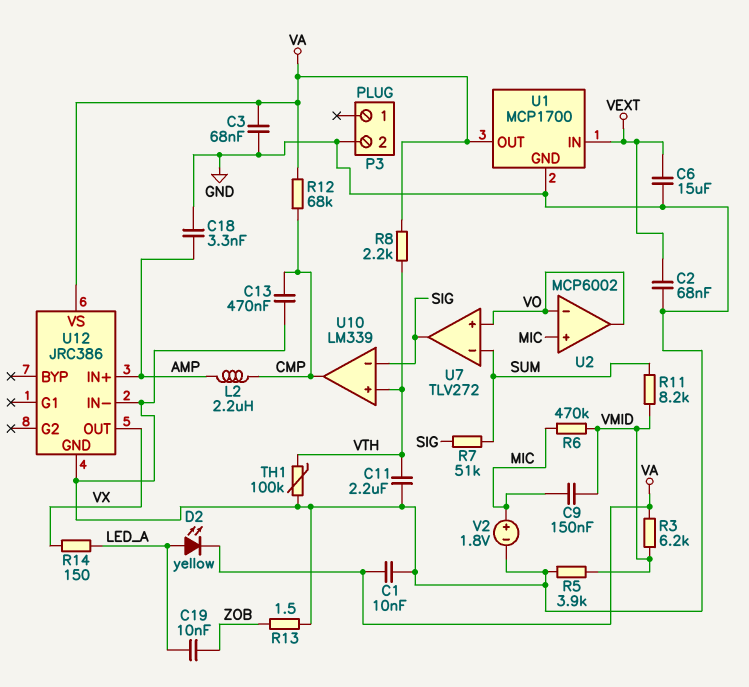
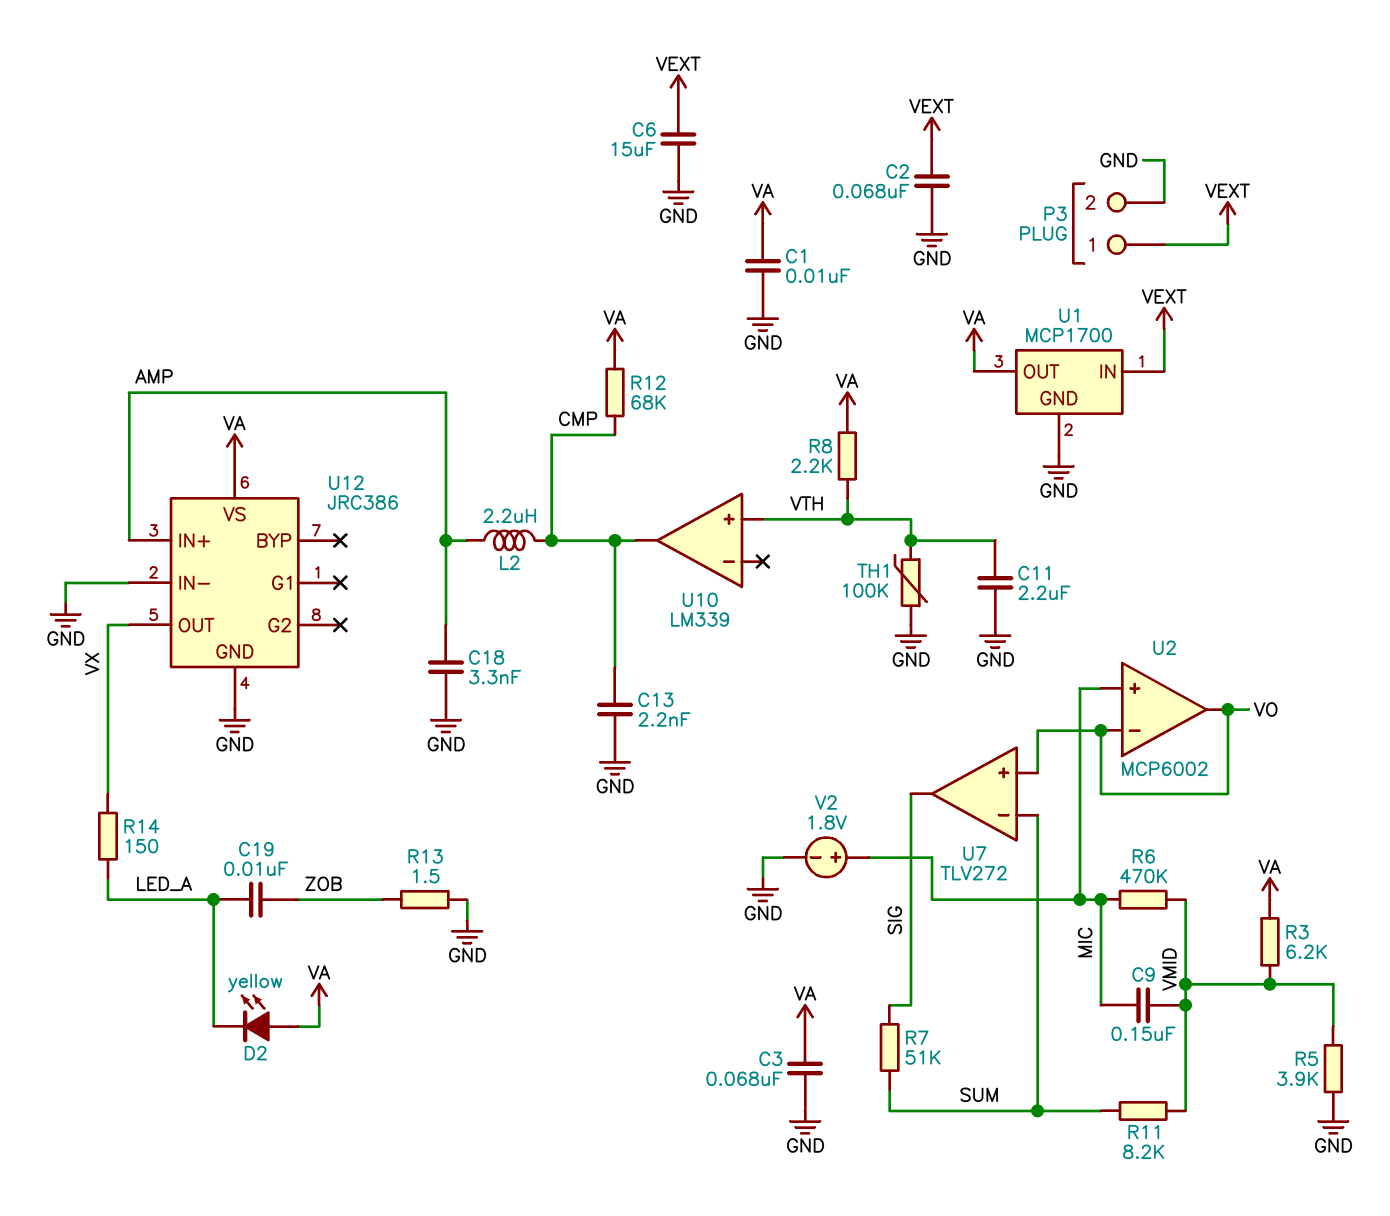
C13: 470nF (CMP, GND) -> 2.2nF (CMP, GND)
D2: LED yellow (A LED_A, K VA) -> LED yellow (A VA, K LED_A)
P3 pin 1: none -> VEXT
U10 pin in-: SIG -> none

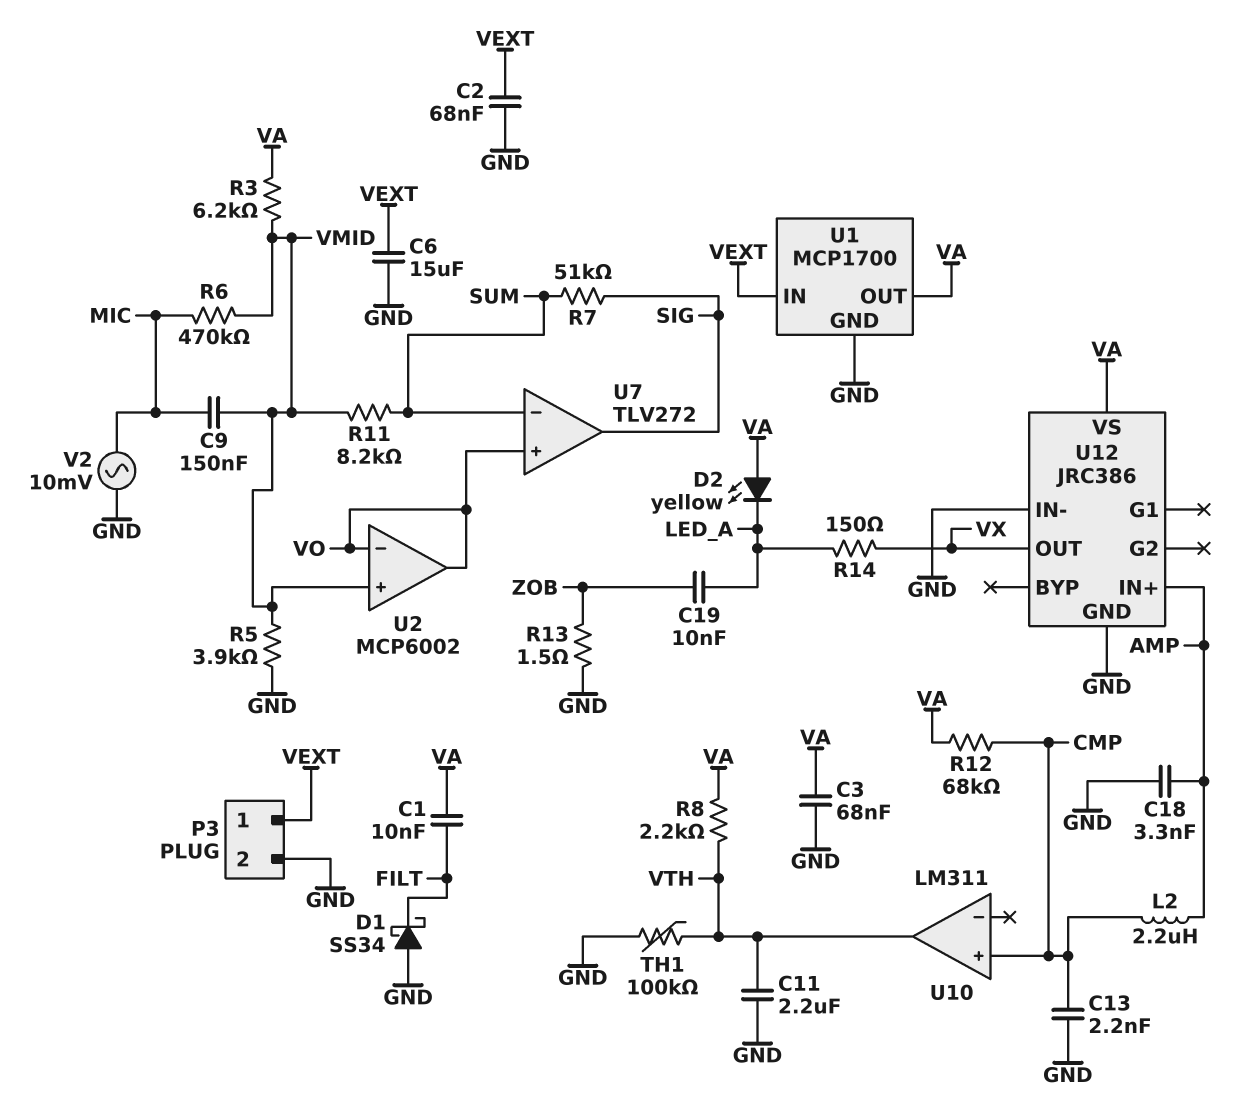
C1: 10nF (GND, VA) -> 10nF (FILT, VA)
D1: none -> schottky SS34 (A GND, K FILT)
U2 pin in+: MIC -> VMID
U10: LM339 -> LM311
U10 pin in+: VTH -> CMP
U10 pin out: CMP -> VTH
V2: 1.8V (plus MIC, minus GND) -> AC 10mV (GND, MIC)

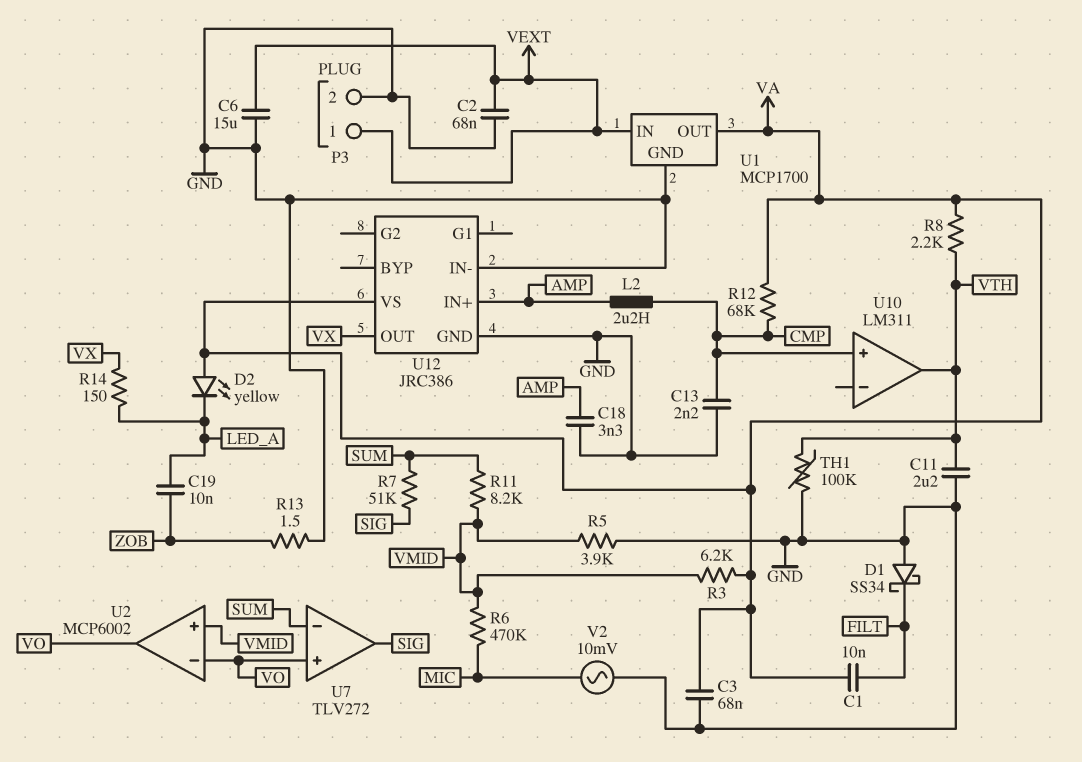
C9: 150nF (MIC, VMID) -> none

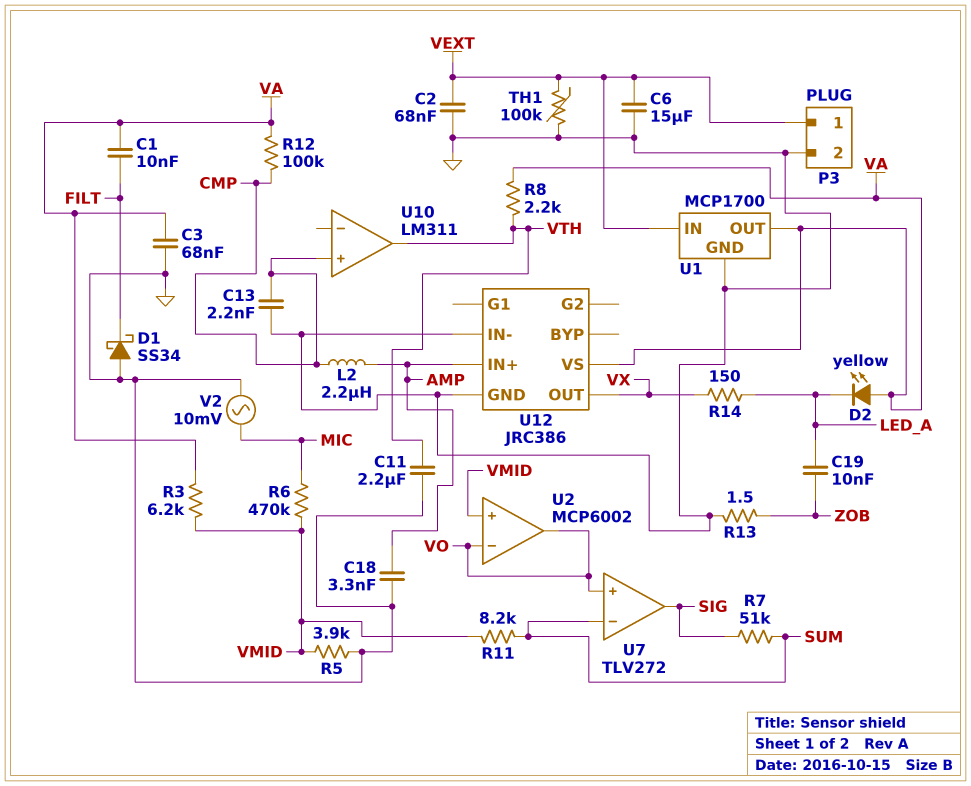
R12: 68k (CMP, VA) -> 100k (CMP, VA)
TH1: 100k (GND, VTH) -> 100k (GND, VEXT)

